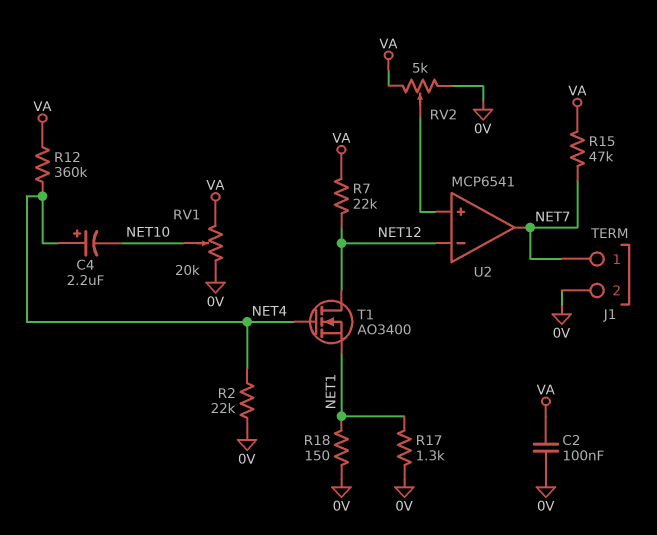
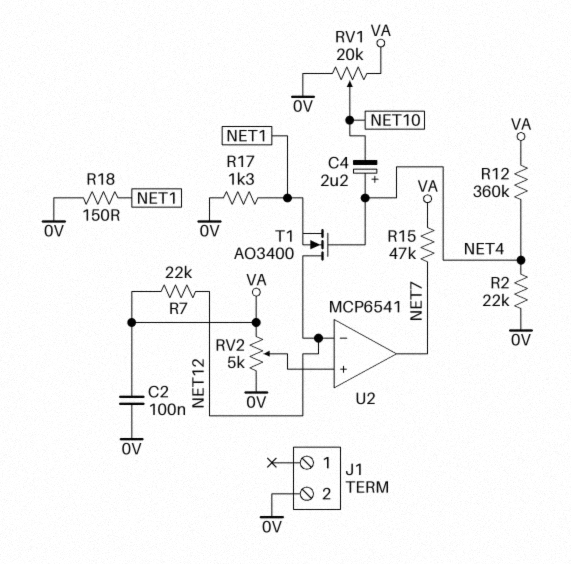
J1 pin 1: NET7 -> none

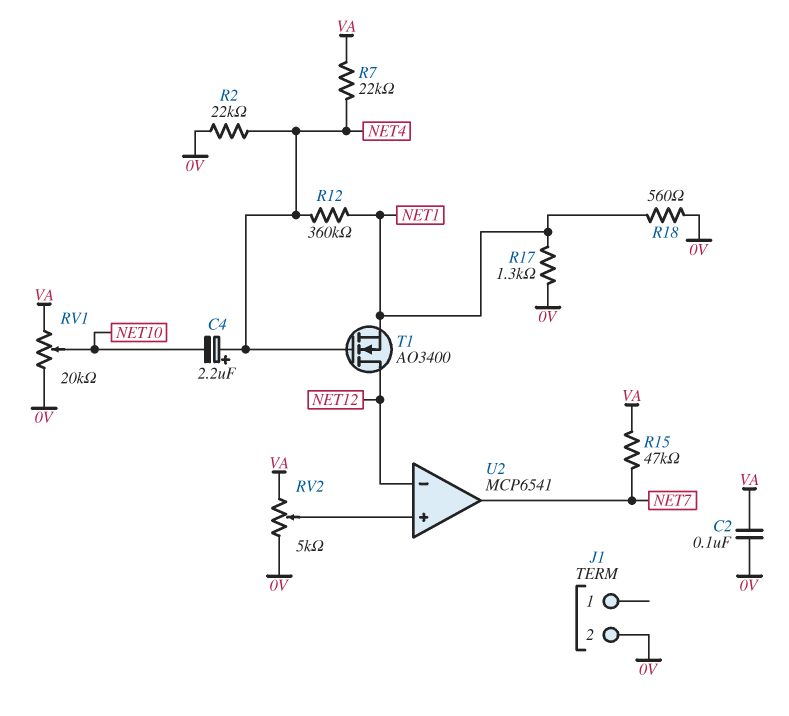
R7: 22k (NET12, VA) -> 22k (NET4, VA)
R12: 360k (NET4, VA) -> 360k (NET1, NET4)
R18: 150 (0V, NET1) -> 560 (0V, NET1)

